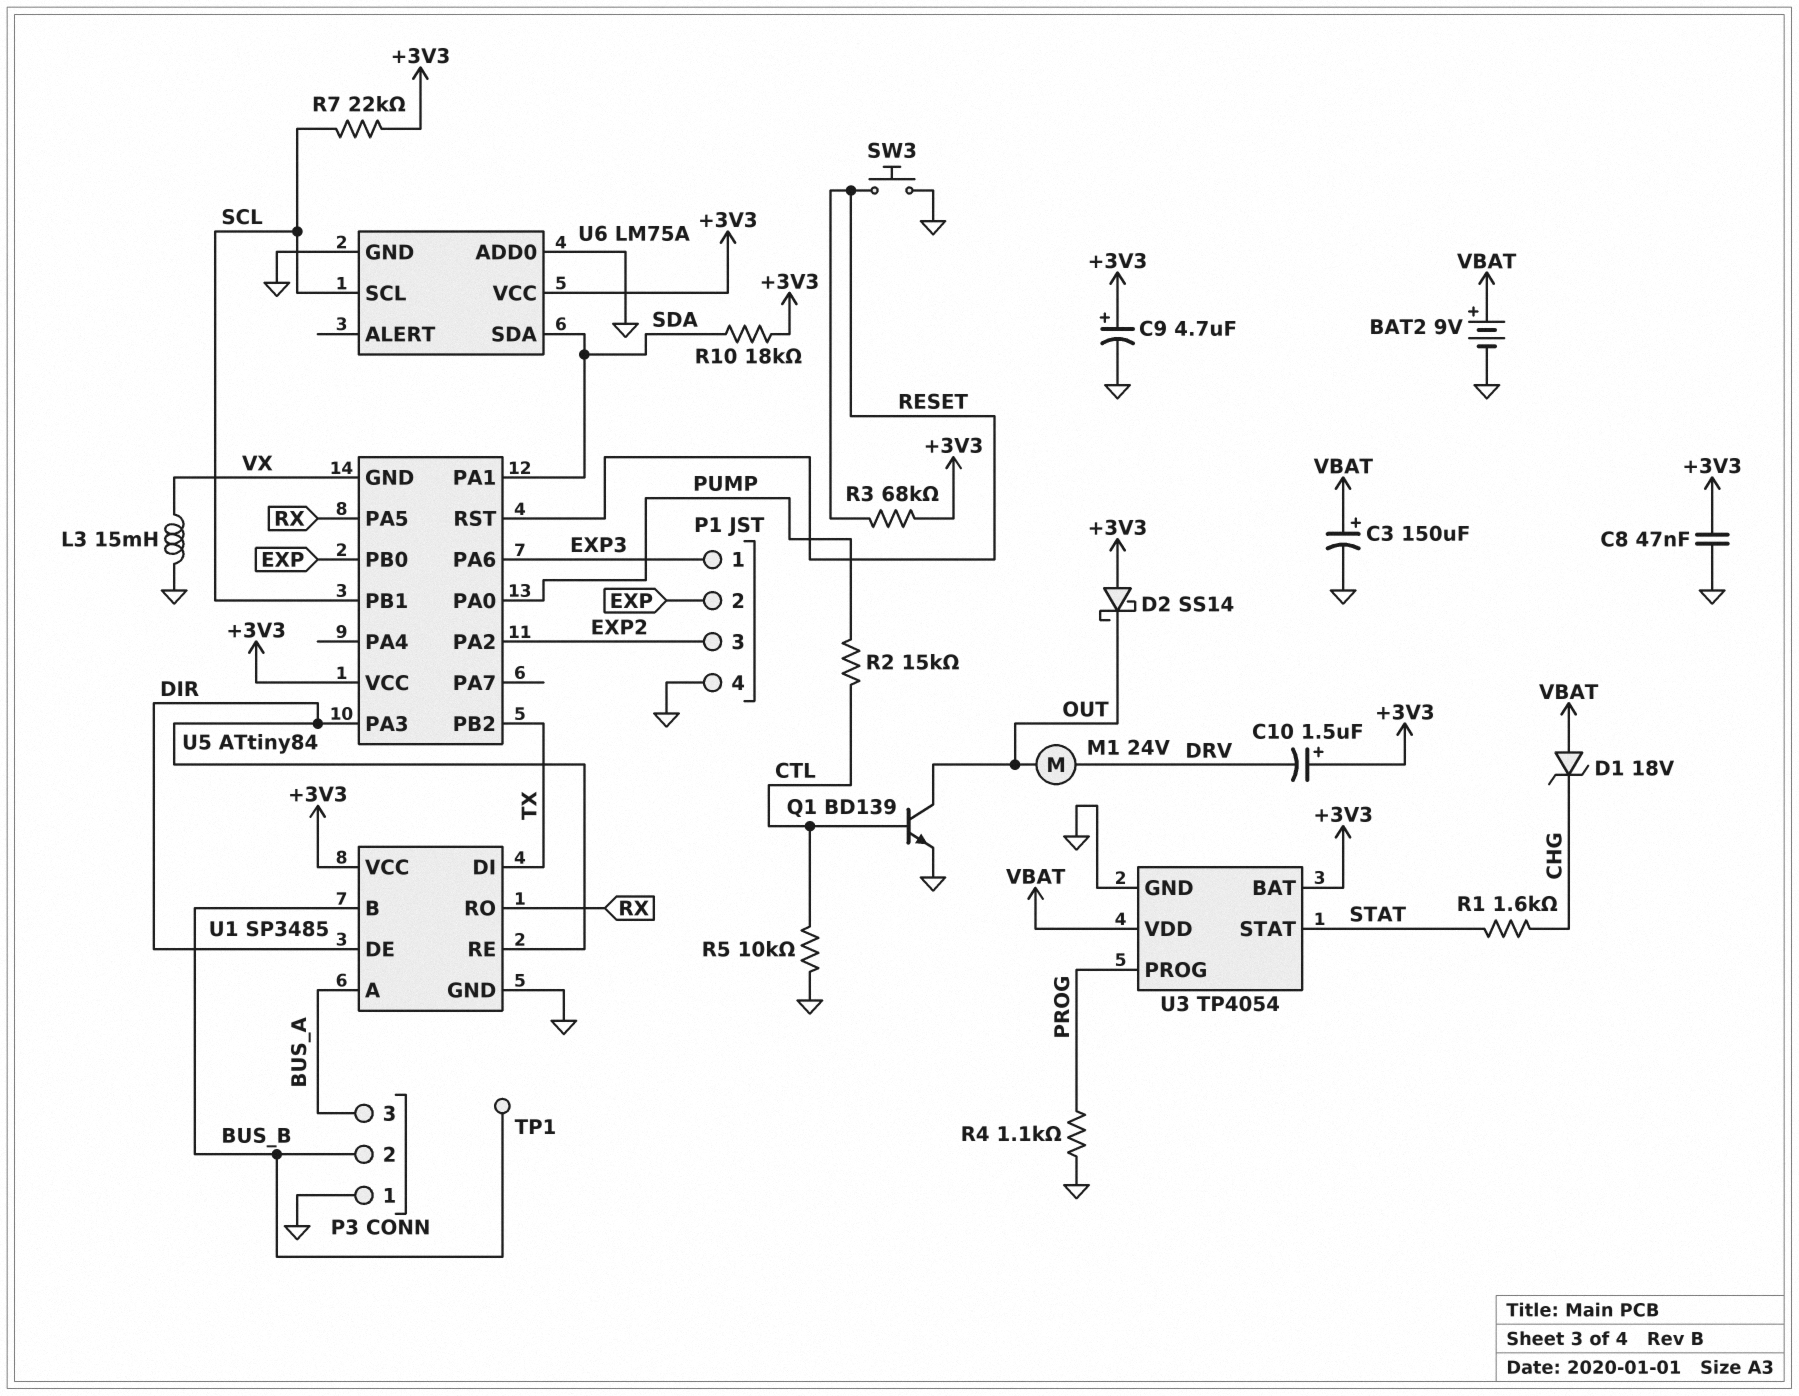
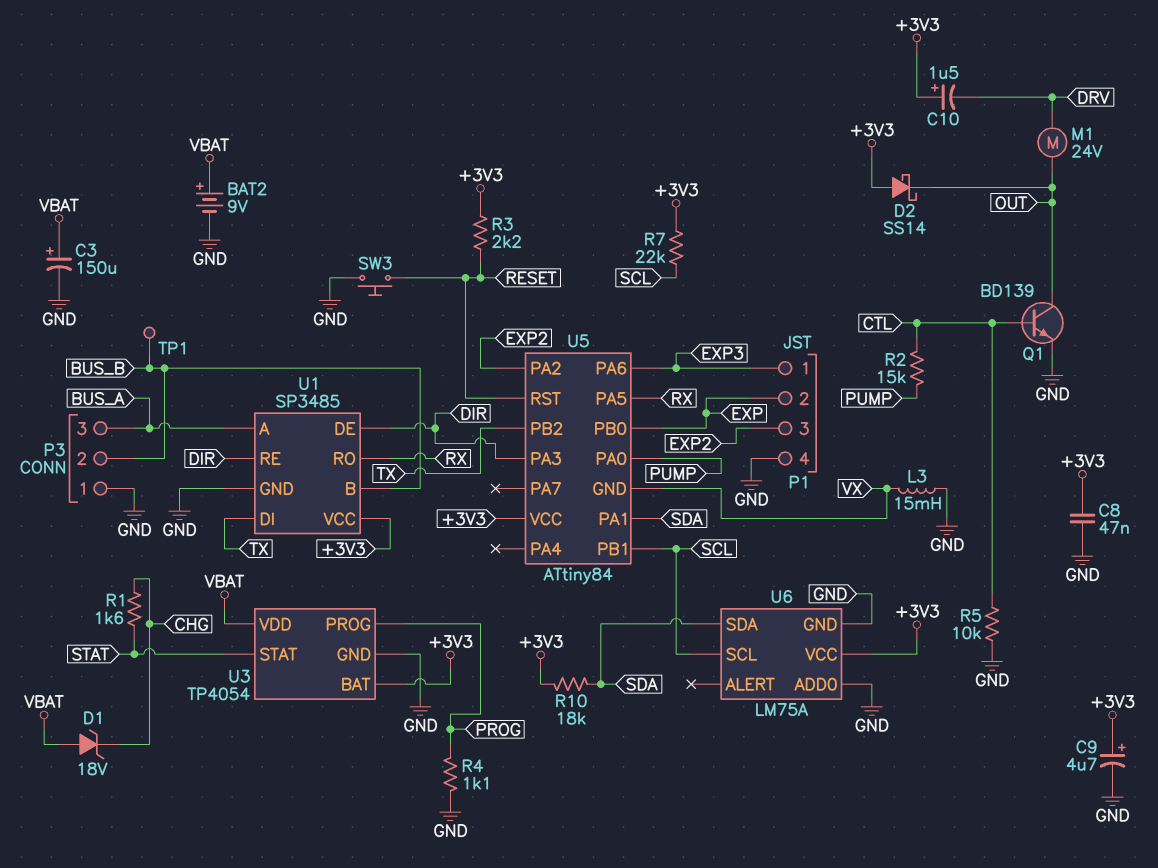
R3: 68k (+3V3, RESET) -> 2.2k (+3V3, RESET)

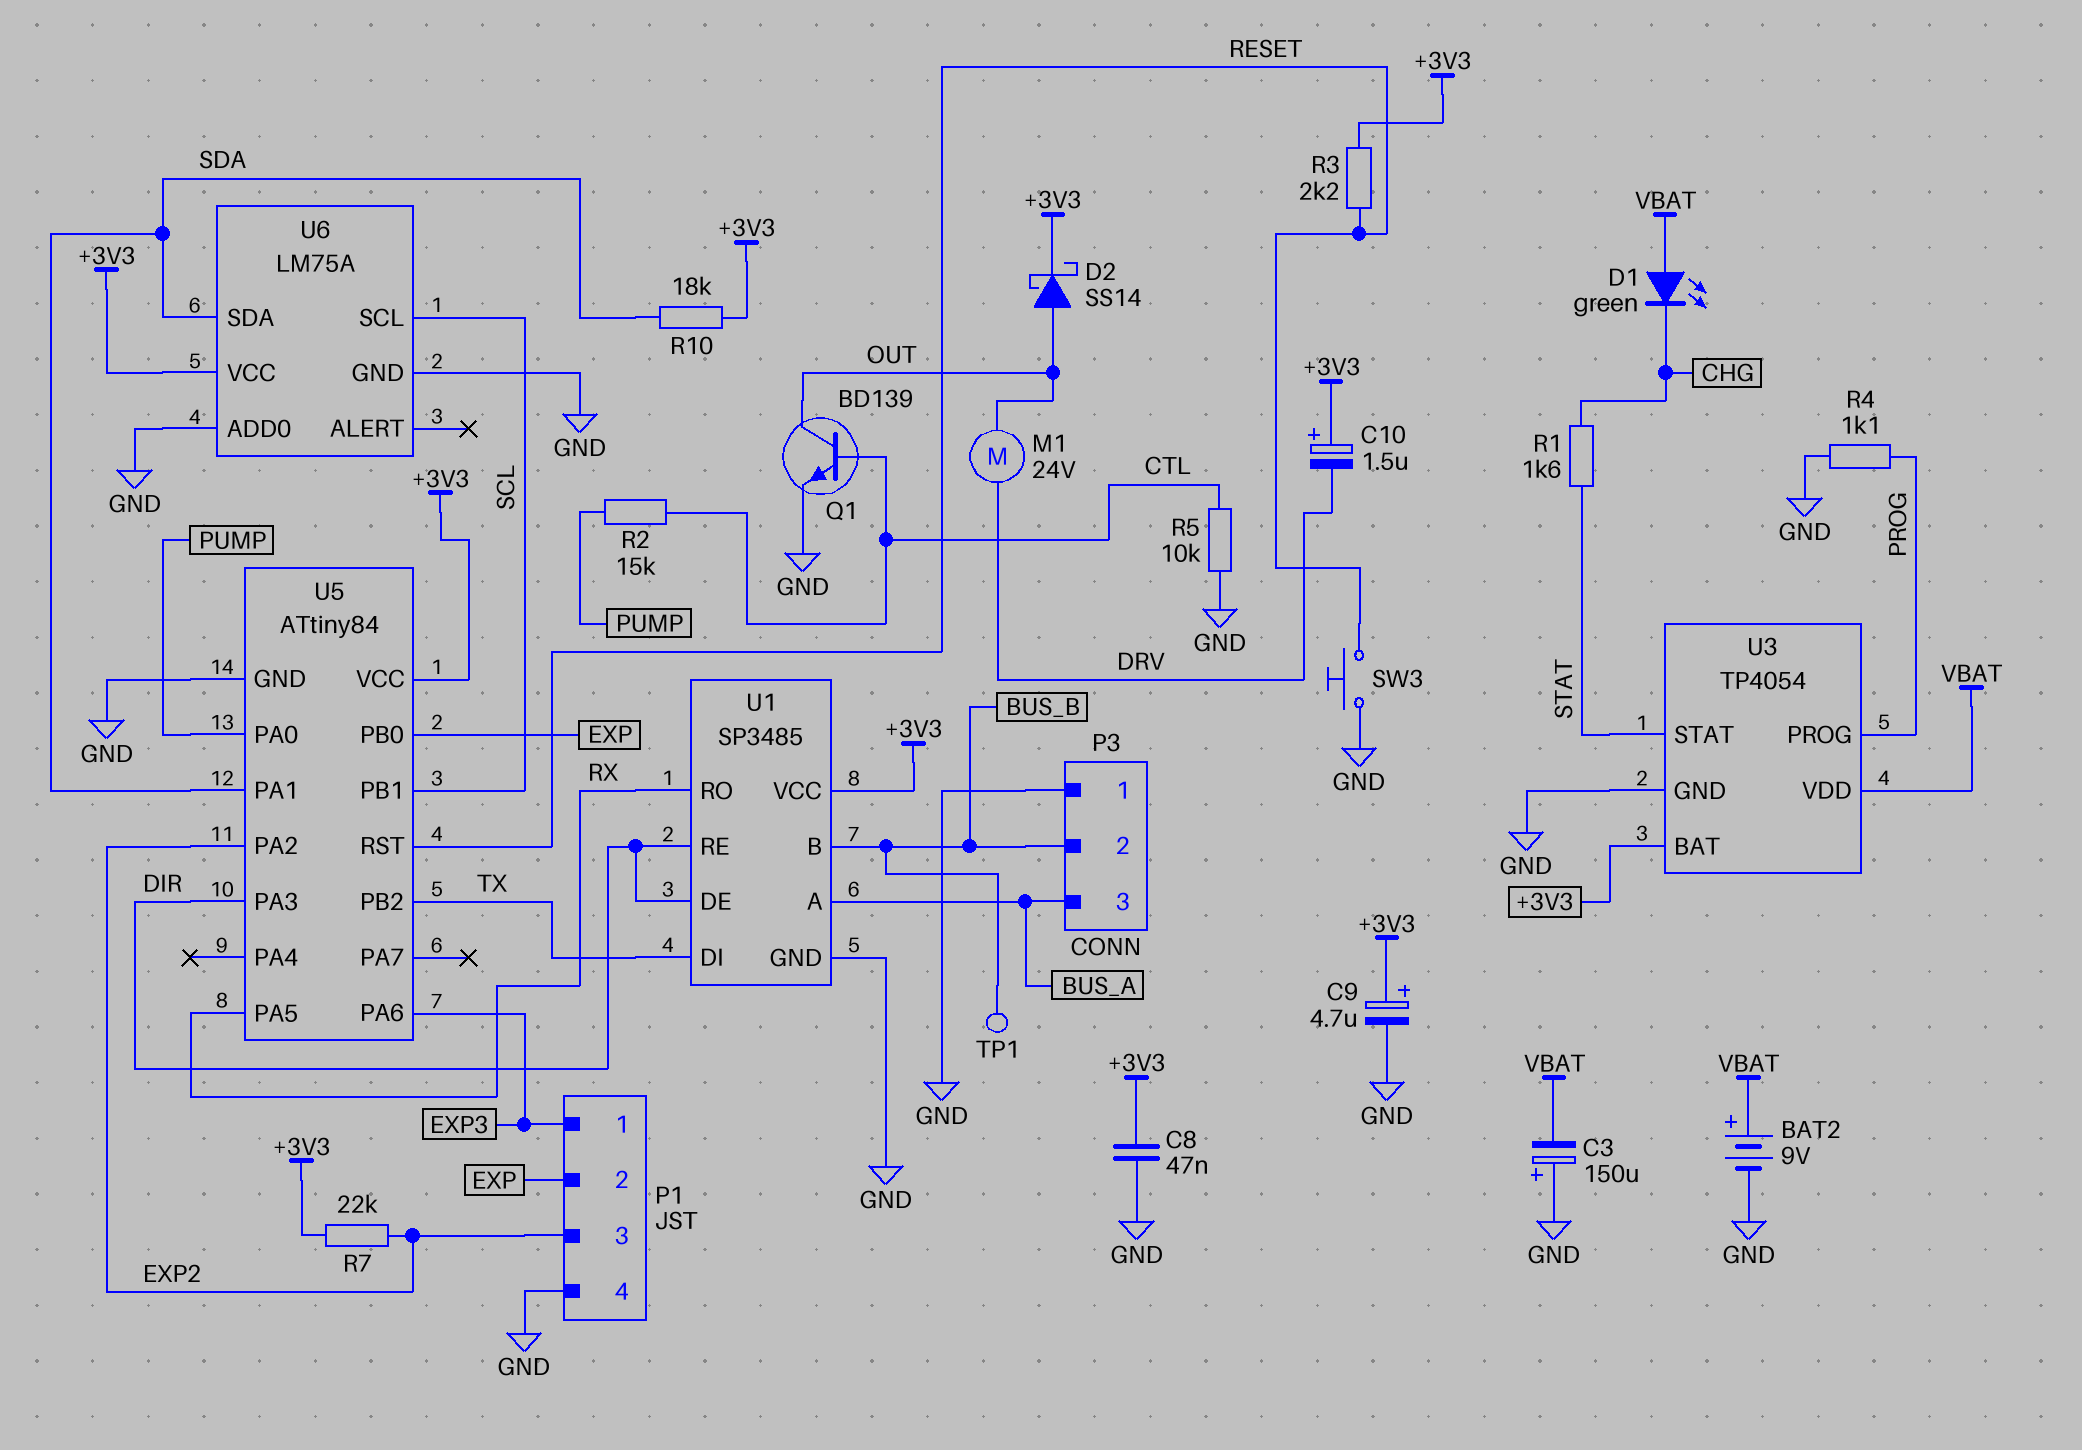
C3: 150uF (plus VBAT, minus GND) -> 150uF (plus GND, minus VBAT)
D1: zener 18V (A VBAT, K CHG) -> LED green (A VBAT, K CHG)
D2: schottky SS14 (A +3V3, K OUT) -> schottky SS14 (A OUT, K +3V3)
L3: 15mH (GND, VX) -> none
R7: 22k (+3V3, SCL) -> 22k (+3V3, EXP2)
U5 pin GND: VX -> GND

